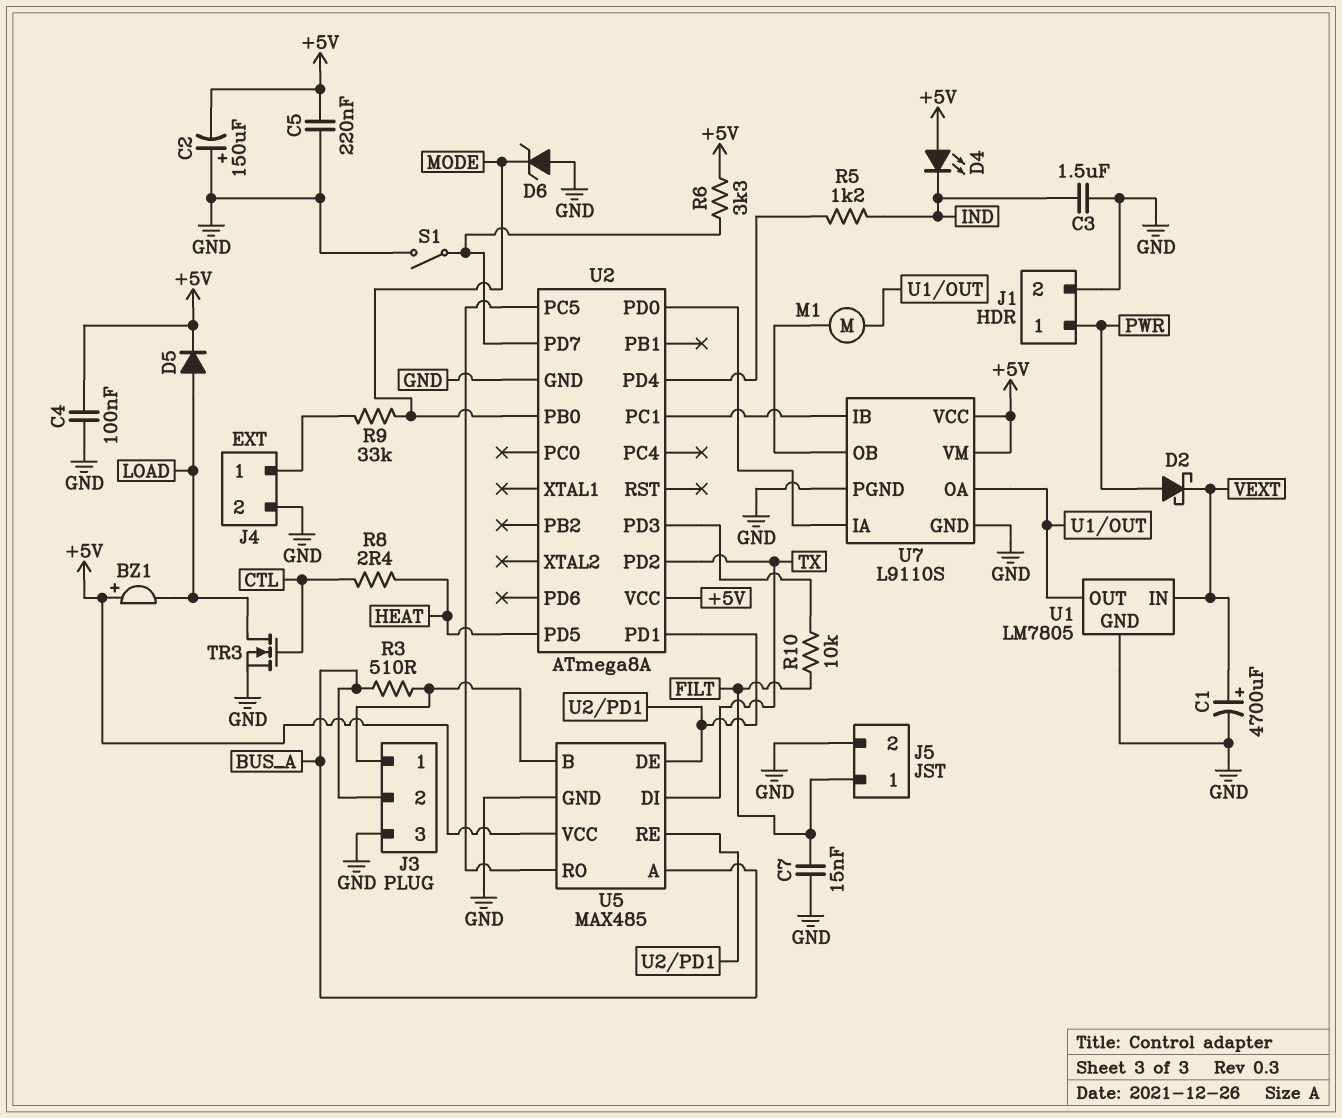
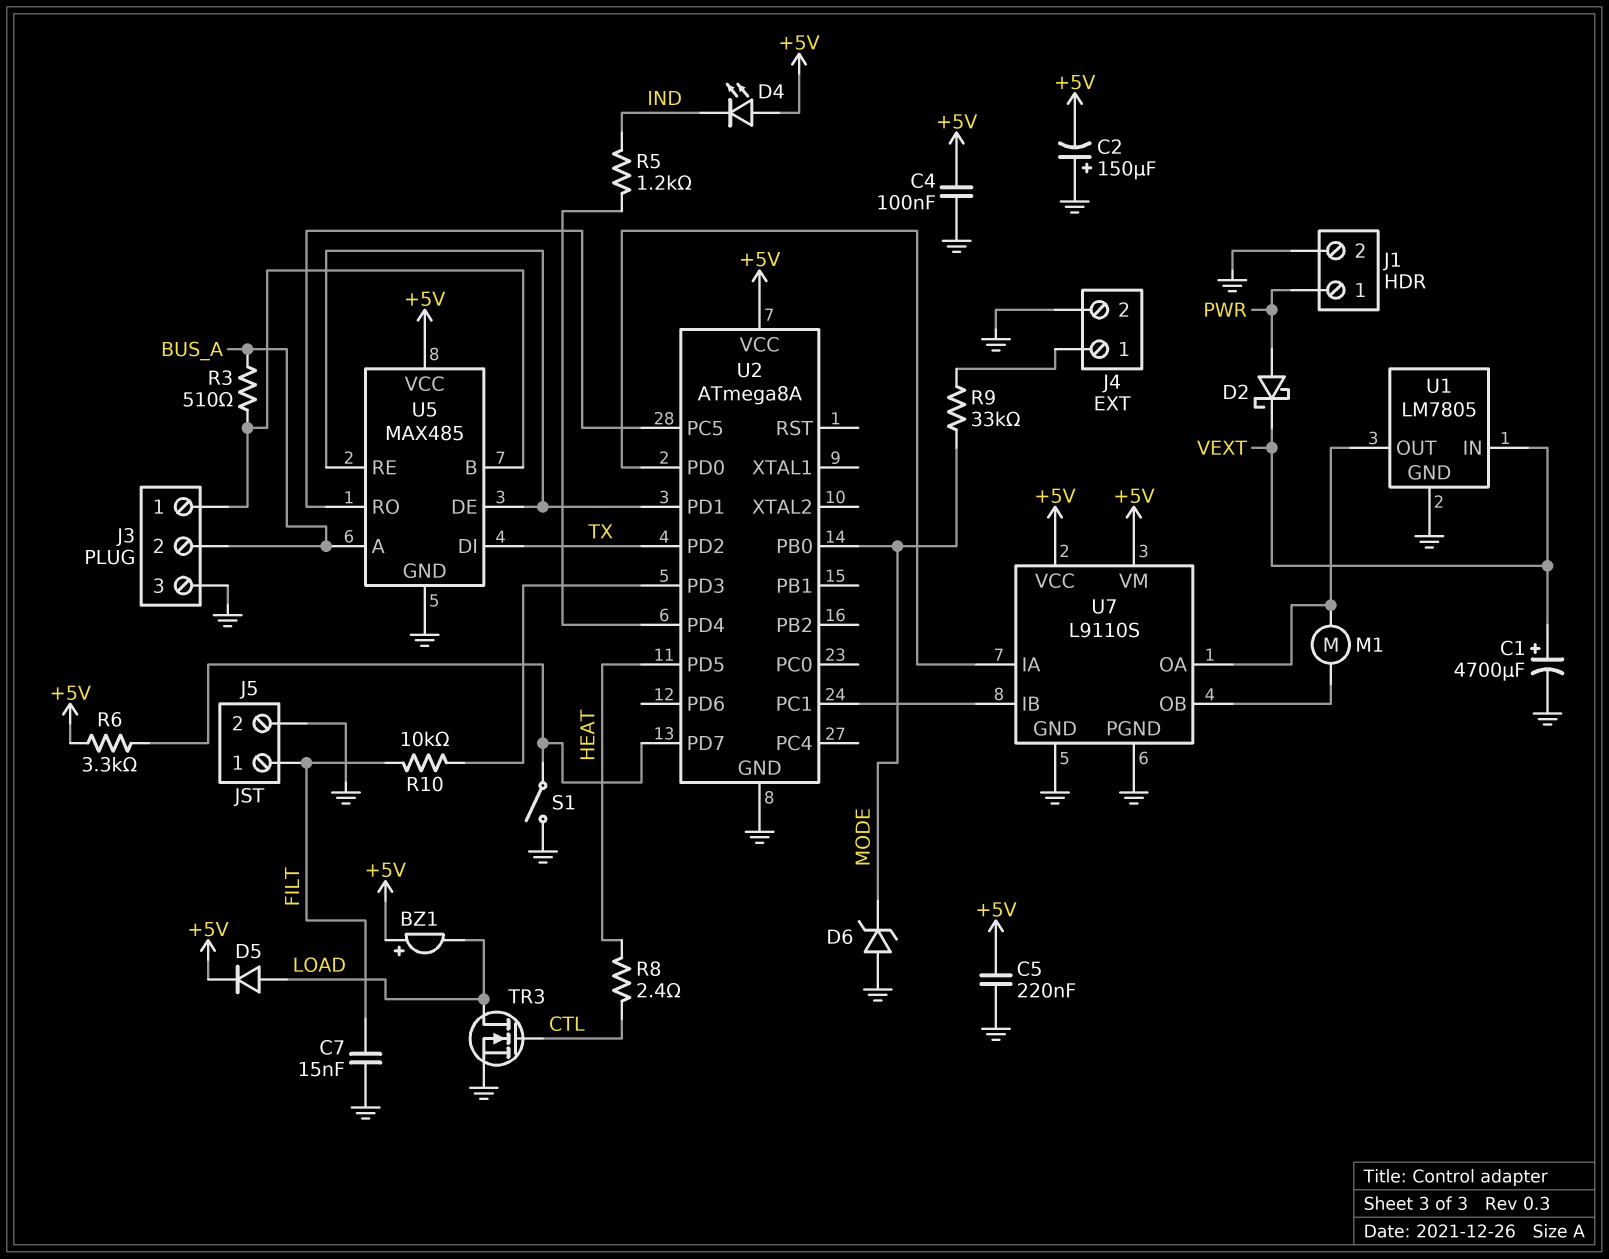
C3: 1.5uF (GND, IND) -> none

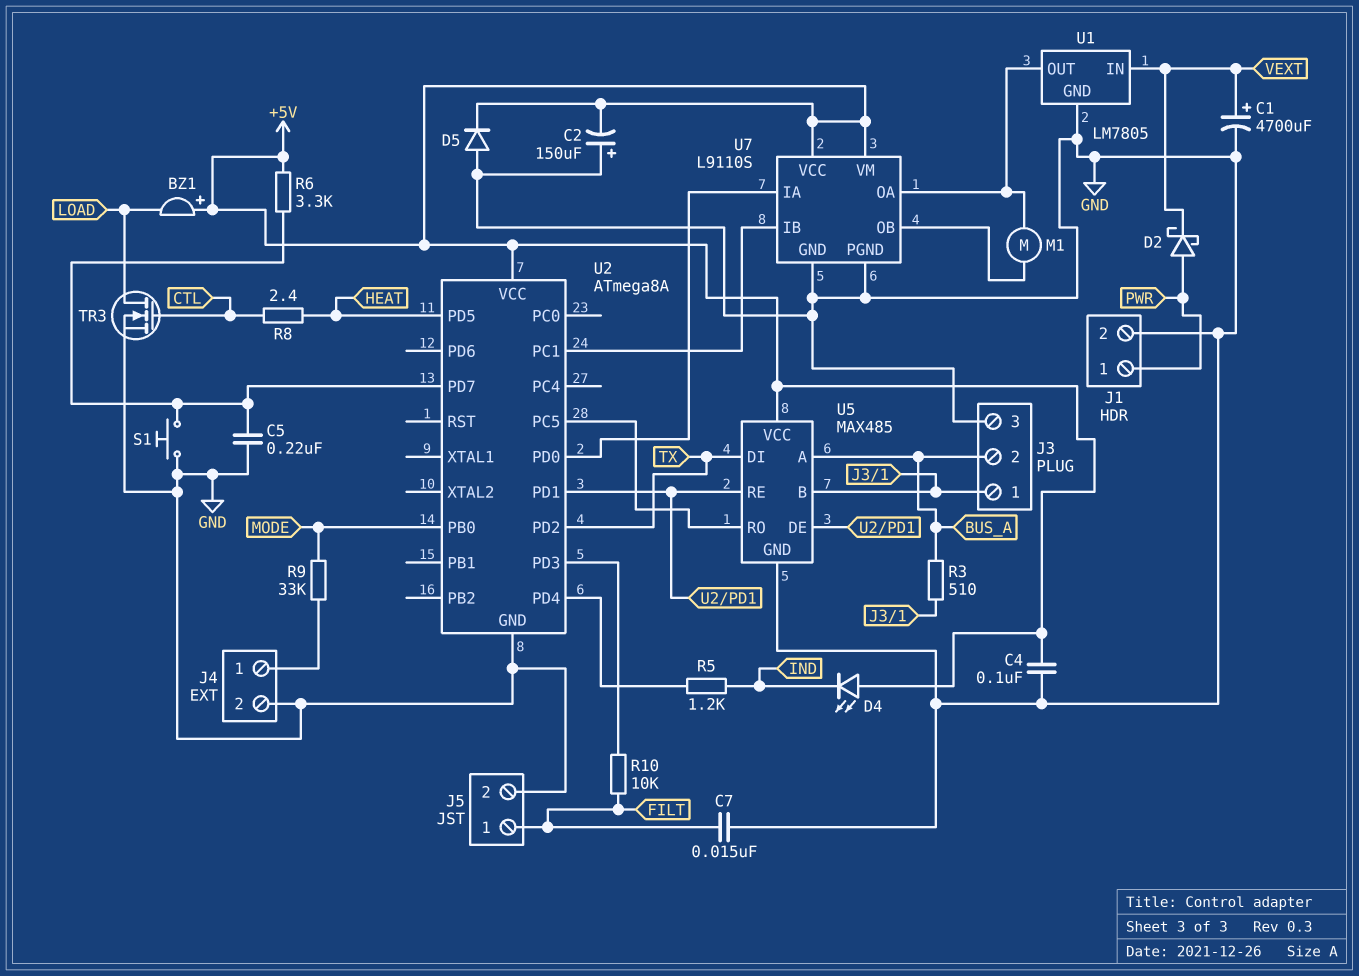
C5: 220nF (+5V, GND) -> 220nF (GND, U2/PD7)
D5: diode (A LOAD, K +5V) -> diode (A GND, K +5V)
D6: zener (A GND, K MODE) -> none
S1: switch (GND, U2/PD7) -> button (GND, U2/PD7)

